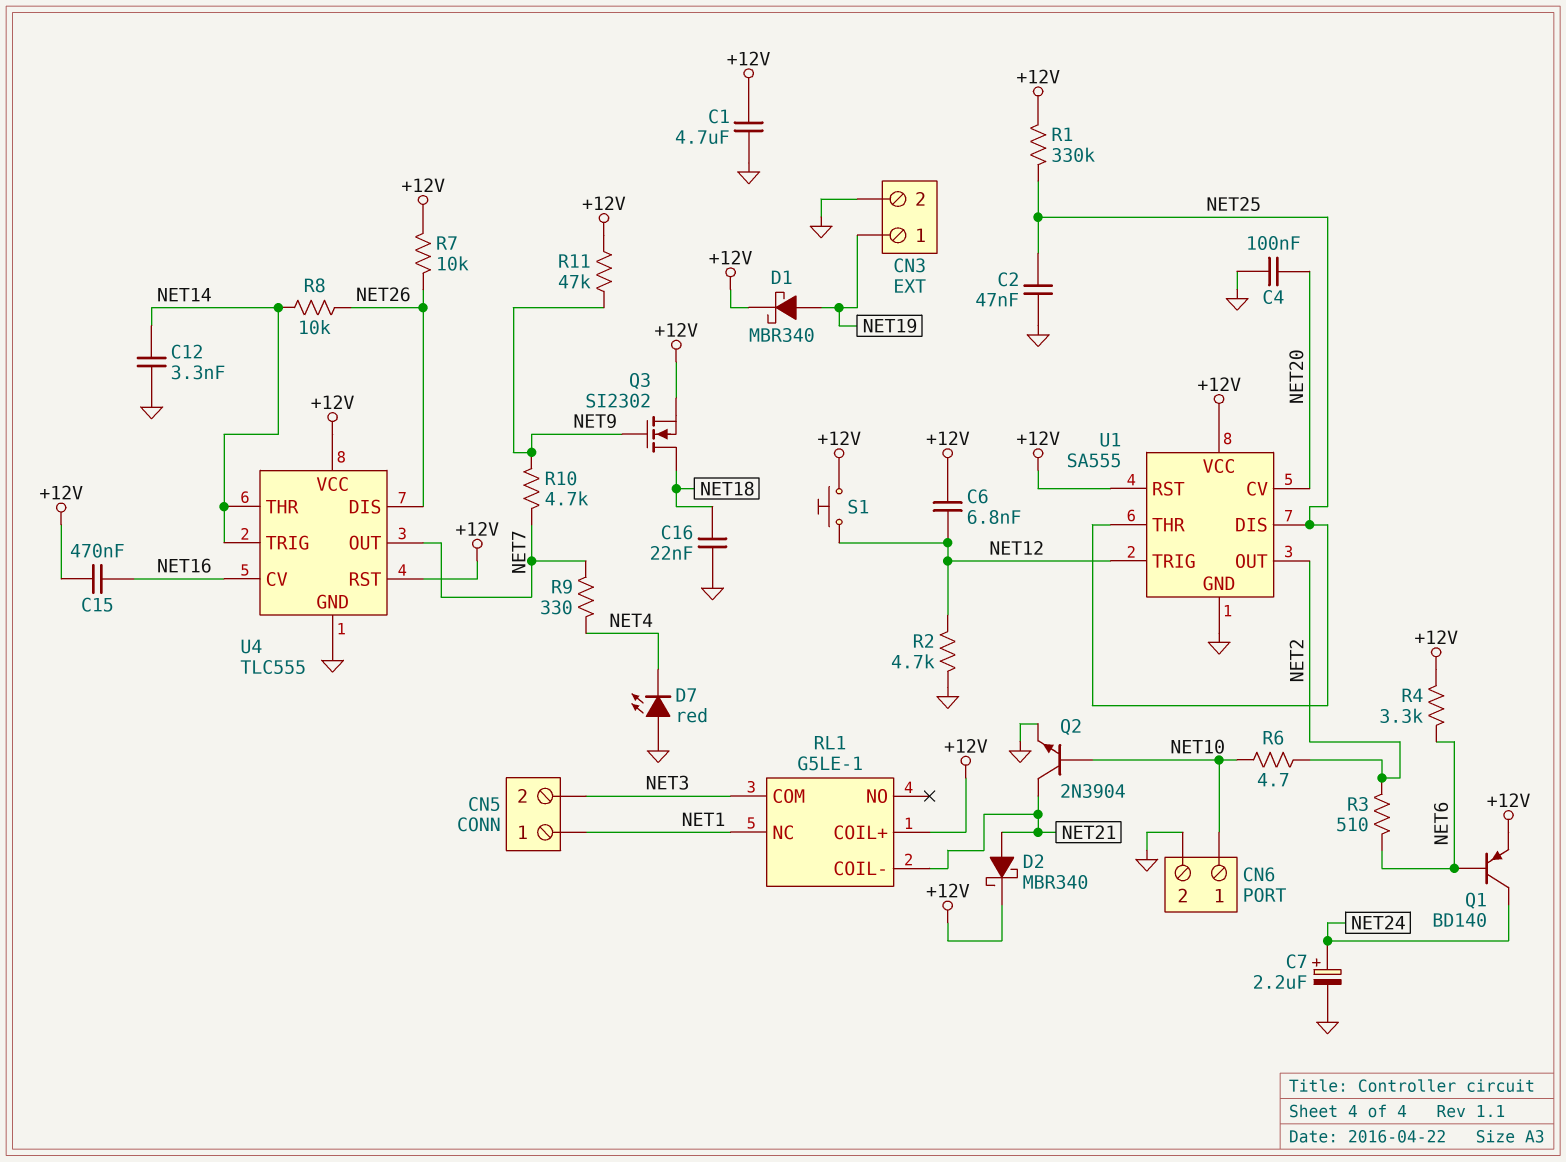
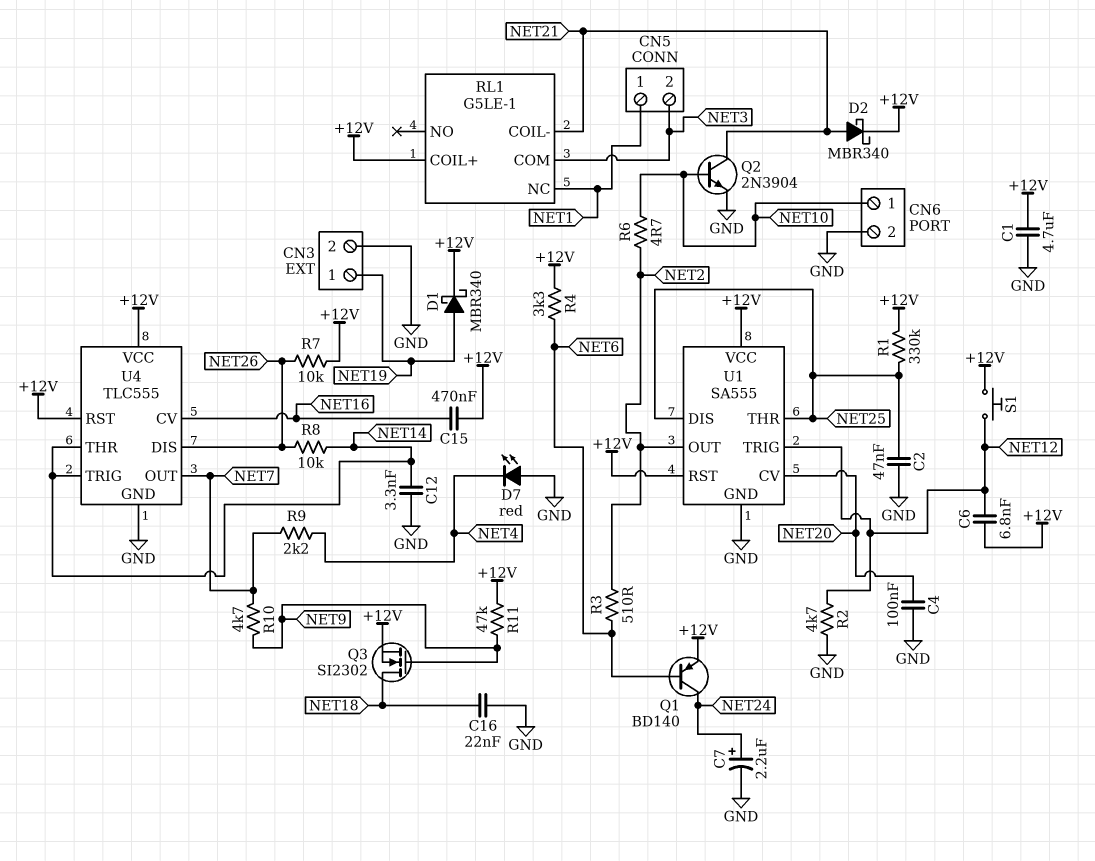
R9: 330 (NET4, NET7) -> 2.2k (NET4, NET7)

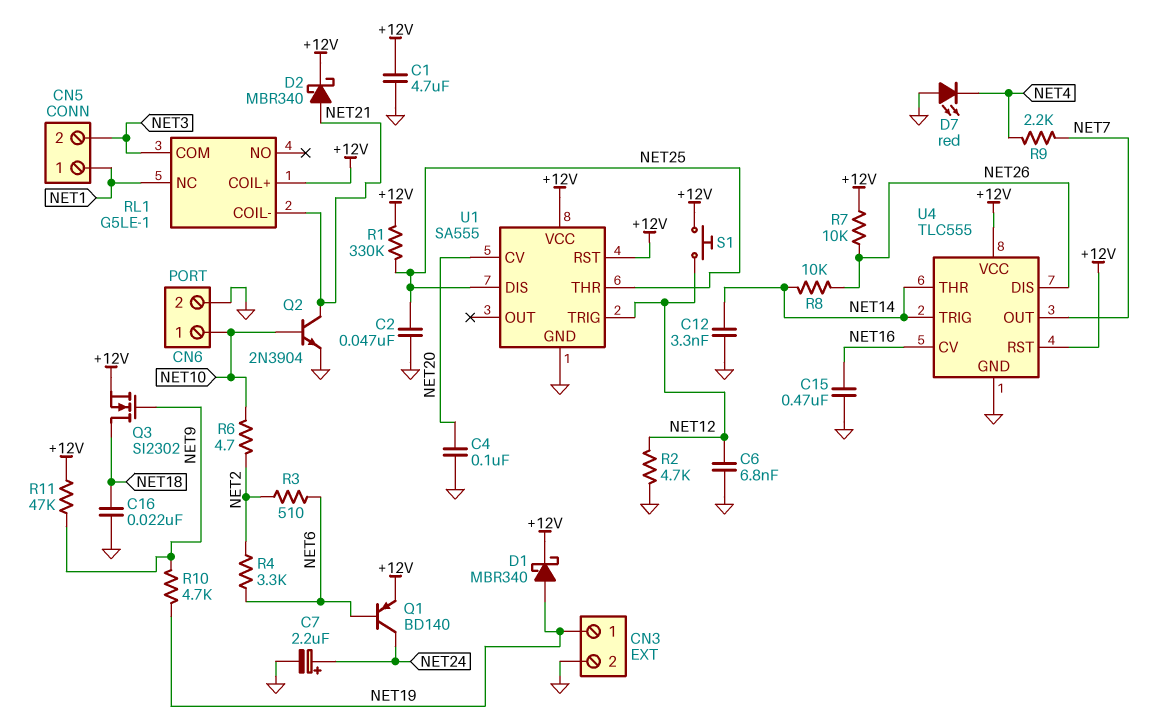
C6: 6.8nF (+12V, NET12) -> 6.8nF (GND, NET12)
C15: 470nF (+12V, NET16) -> 470nF (GND, NET16)
R4: 3.3k (+12V, NET6) -> 3.3k (NET2, NET6)
R10: 4.7k (NET7, NET9) -> 4.7k (NET9, NET19)
U1 pin OUT: NET2 -> none

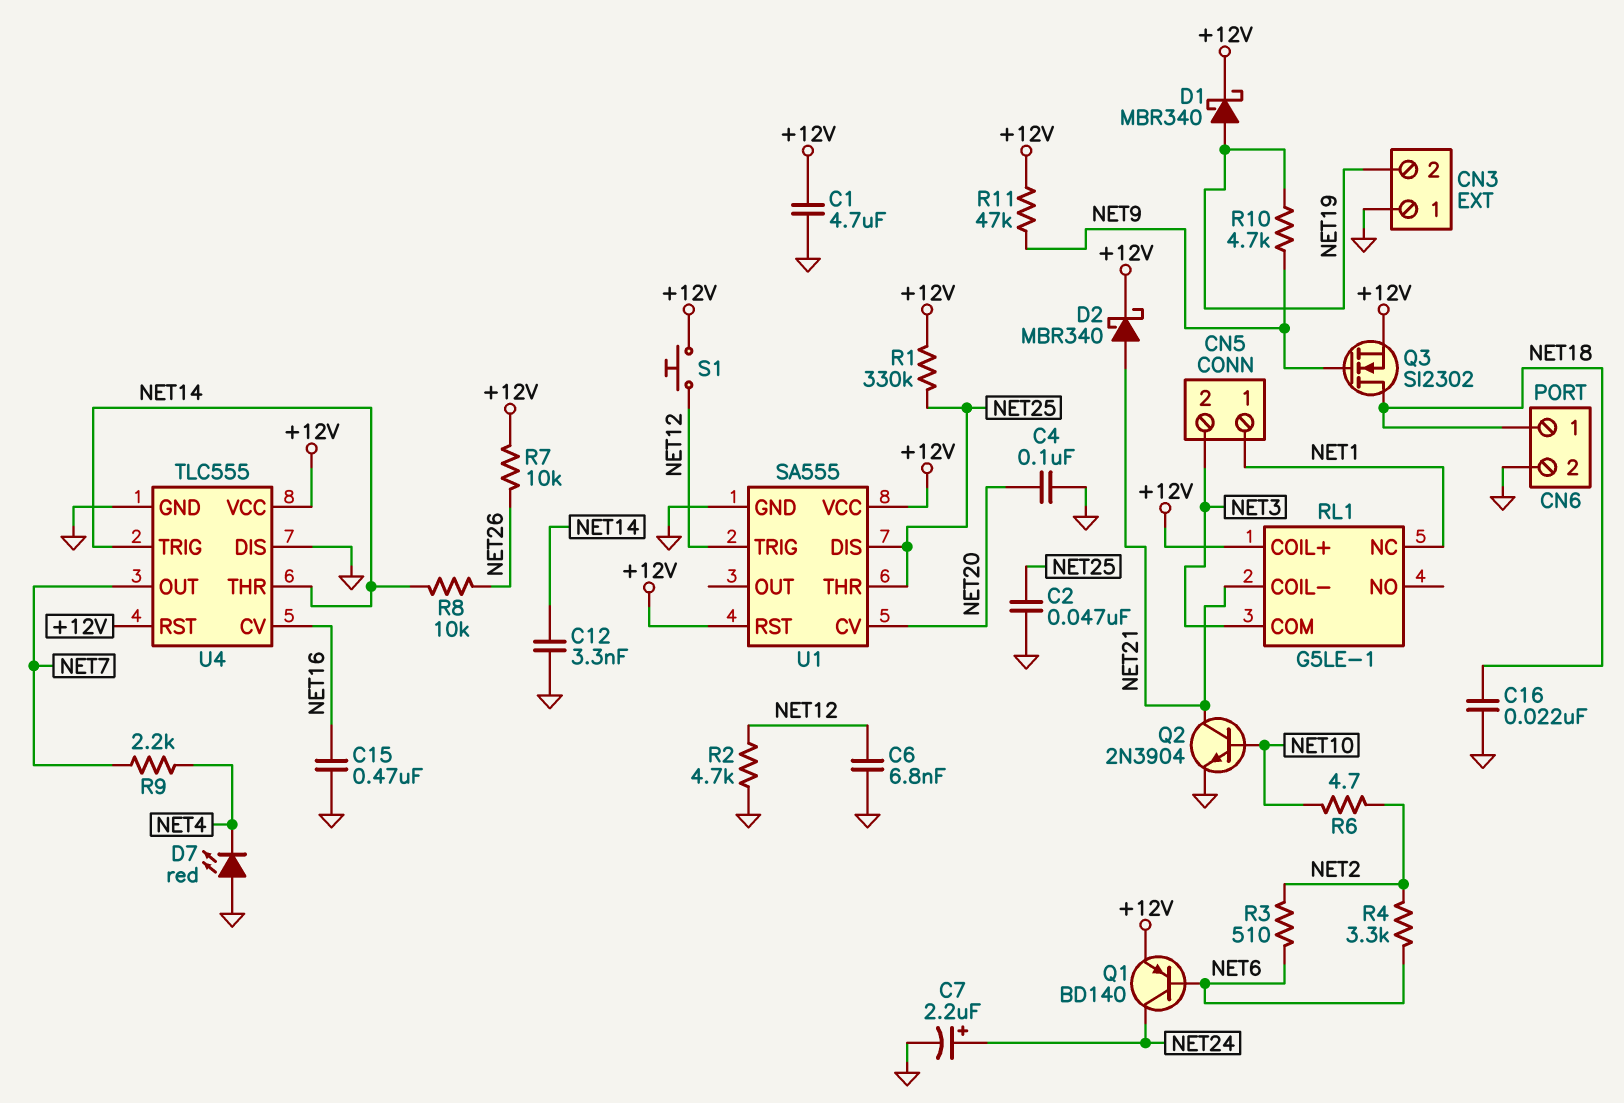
CN3 pin 1: NET19 -> GND
CN3 pin 2: GND -> NET19
CN6 pin 1: NET10 -> NET18
U4 pin DIS: NET26 -> GND

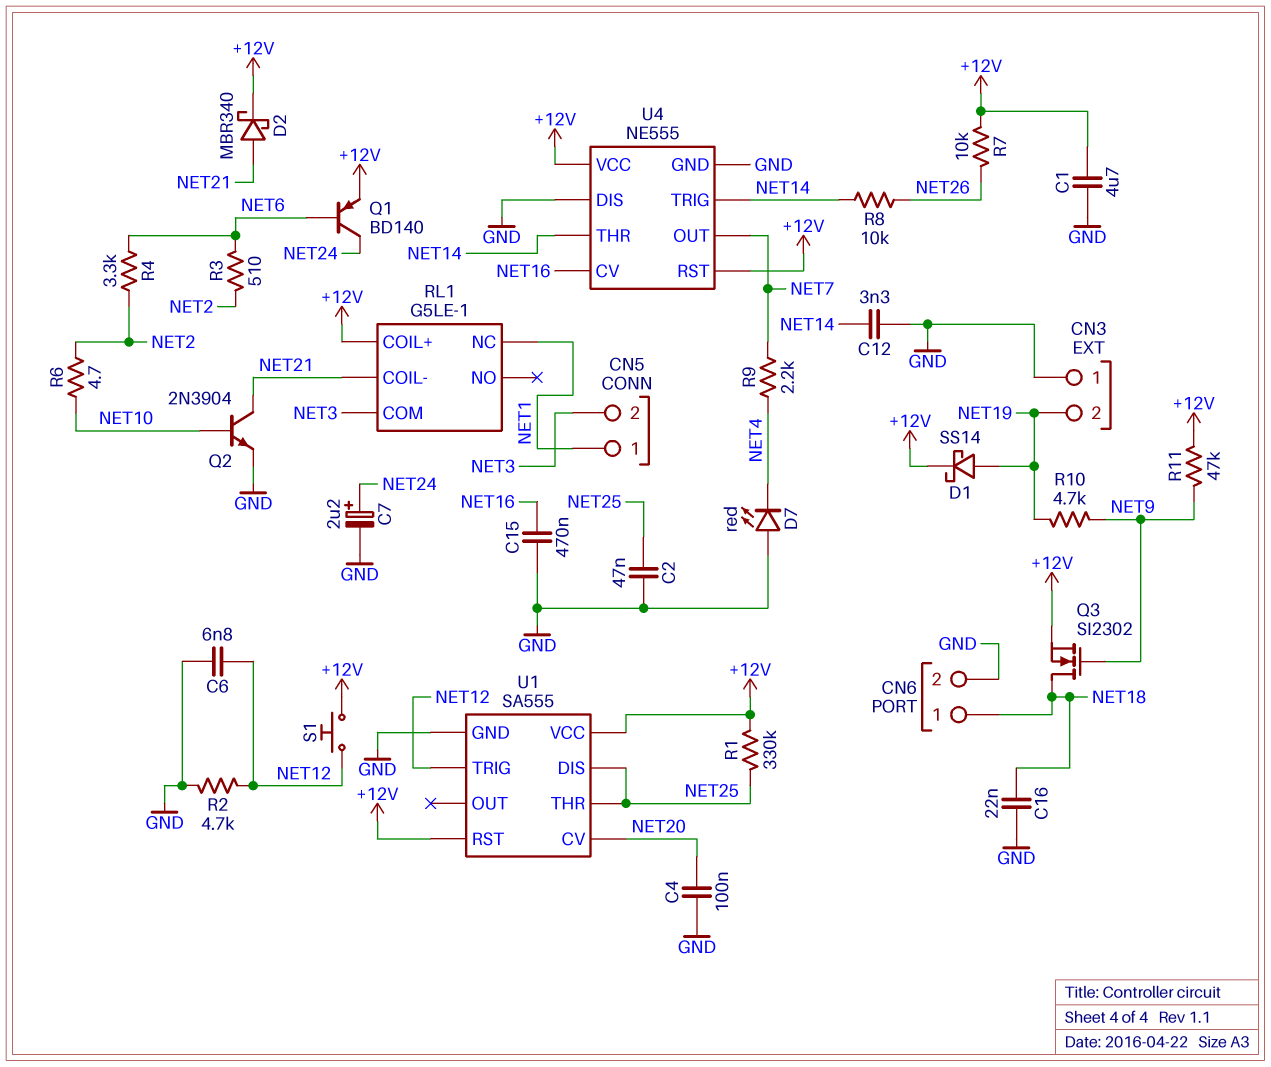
D1: schottky MBR340 (A NET19, K +12V) -> schottky SS14 (A NET19, K +12V)
U4: TLC555 -> NE555

